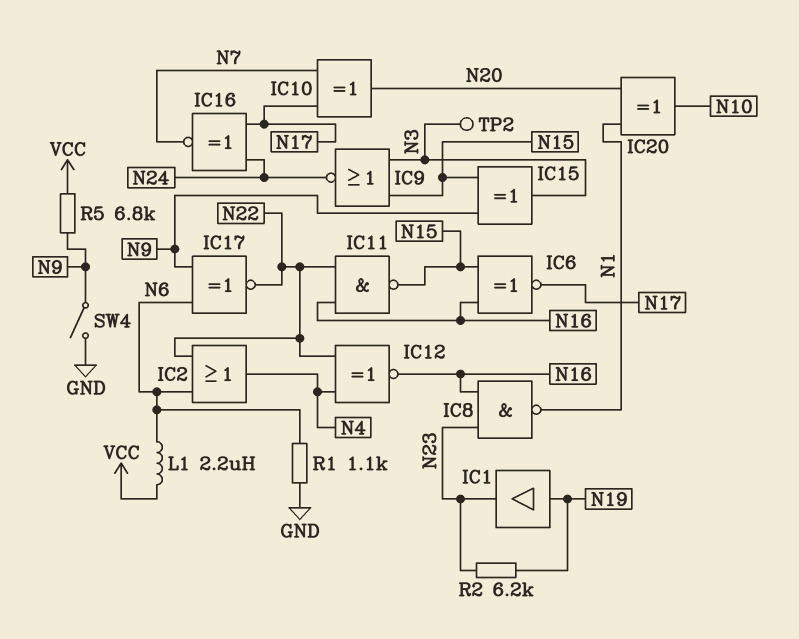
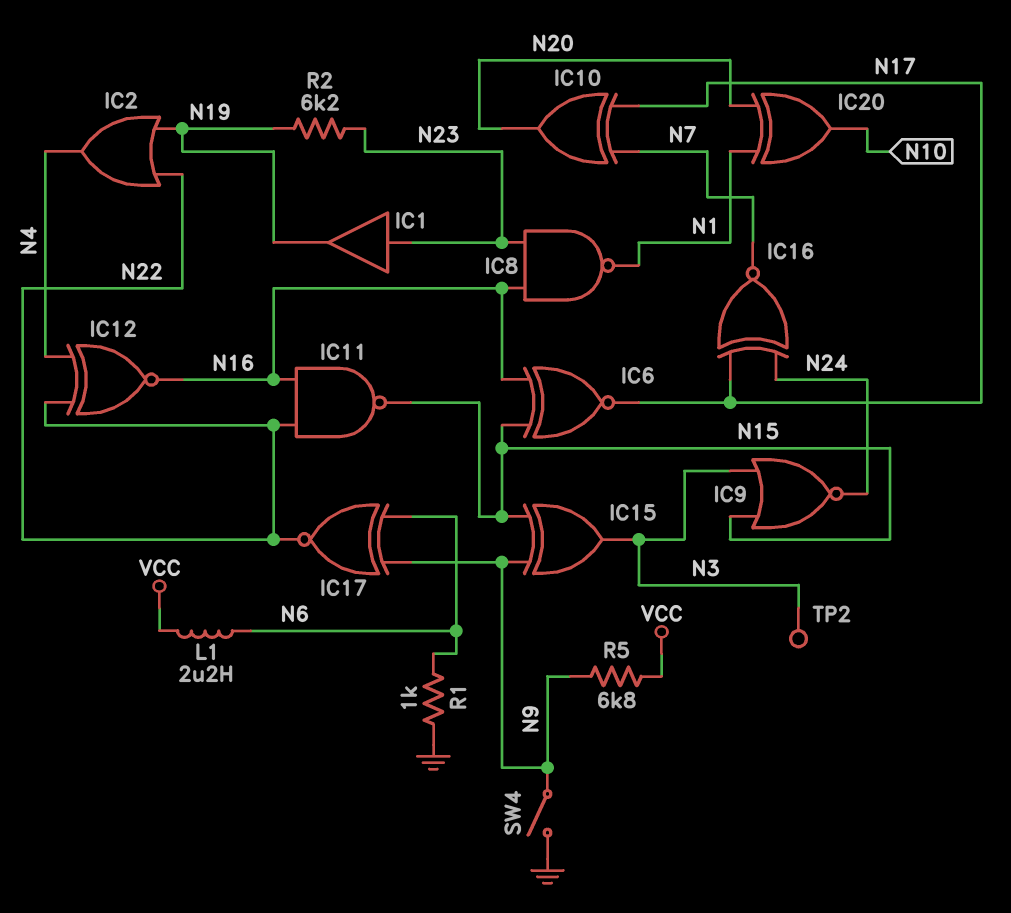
IC1: buffer (in N19, out N23) -> buffer (in N23, out N19)
IC2: OR (in N6, in N22, out N4) -> OR (in N19, in N22, out N4)
R1: 1.1k (GND, N6) -> 1k (GND, N6)

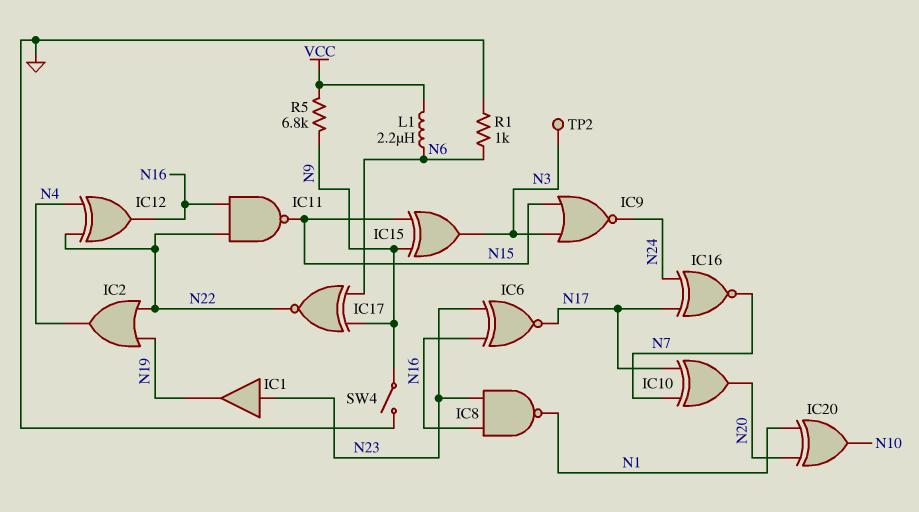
IC6: XNOR (in N15, in N16, out N17) -> XNOR (in N16, in N23, out N17)
IC12: XNOR (in N4, in N22, out N16) -> XOR (in N4, in N22, out N16)
R2: 6.2k (N19, N23) -> none

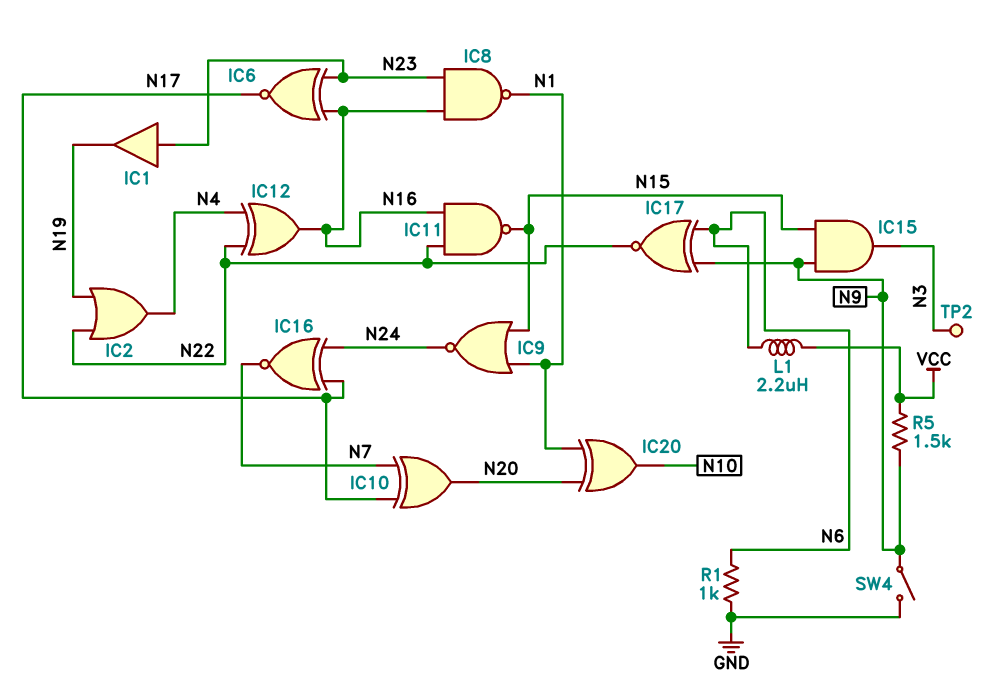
IC9: NOR (in N3, in N15, out N24) -> NOR (in N1, in N15, out N24)
IC15: XOR (in N9, in N15, out N3) -> AND (in N9, in N15, out N3)
R5: 6.8k (N9, VCC) -> 1.5k (N9, VCC)

